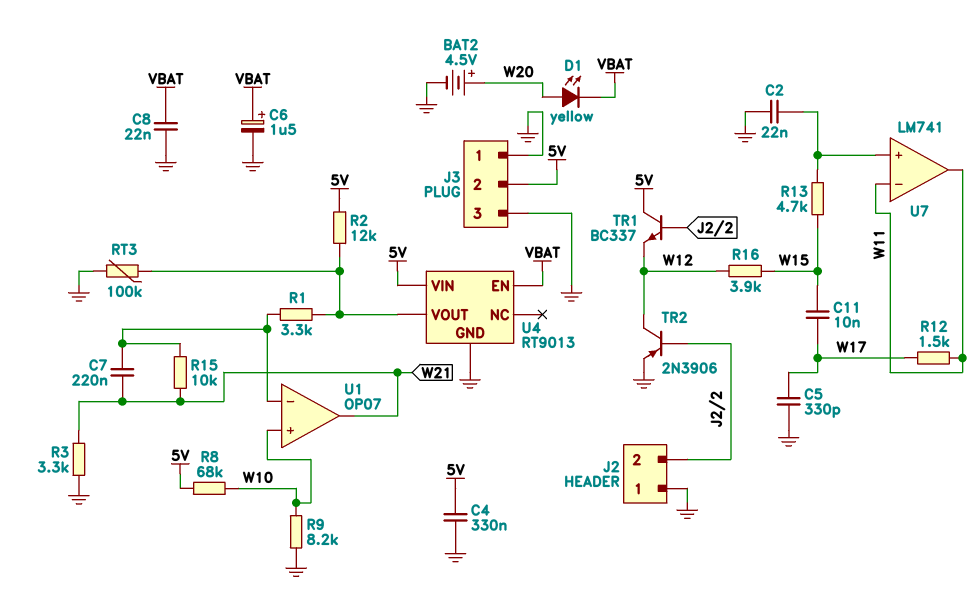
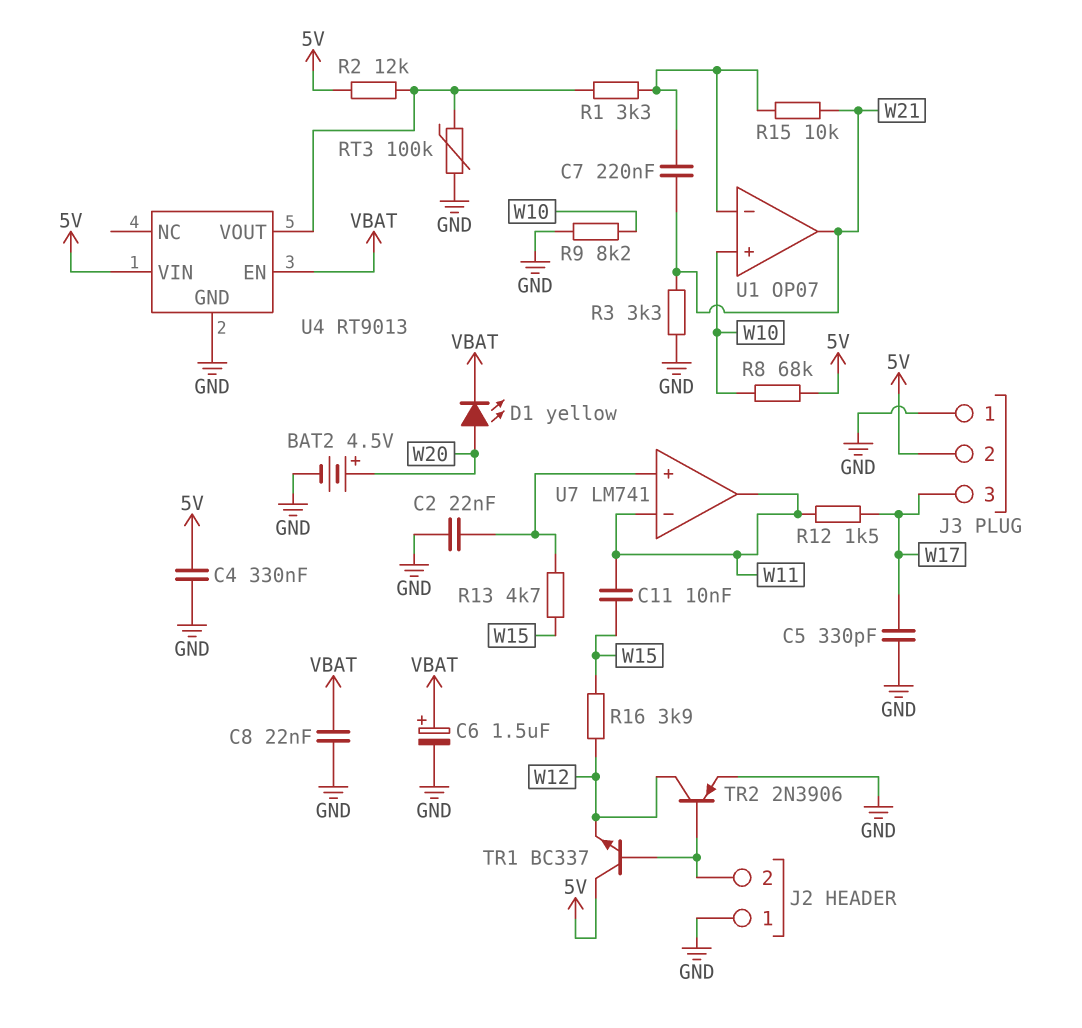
C11: 10nF (W15, W17) -> 10nF (W11, W15)
J3 pin 3: GND -> W17

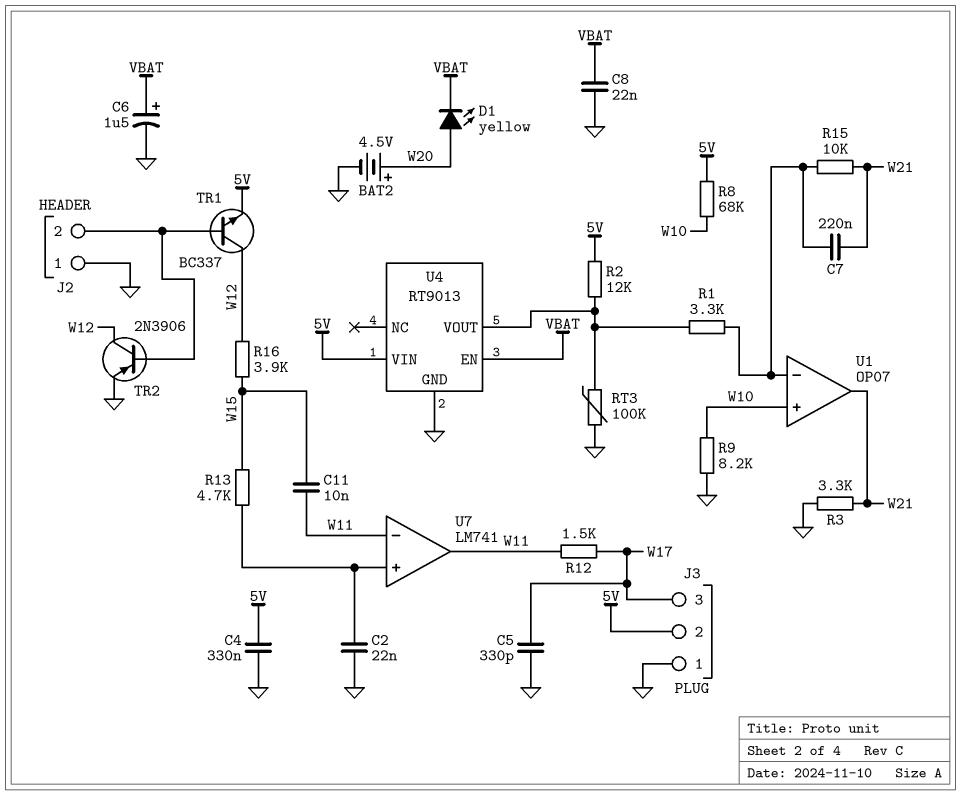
TR1: NPN BC337 (B J2/2, C 5V, E W12) -> NPN BC337 (B J2/2, C W12, E 5V)

